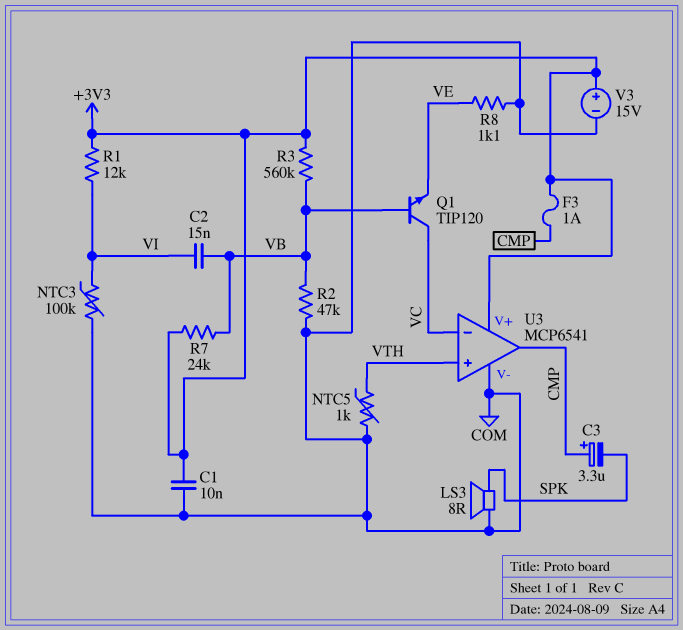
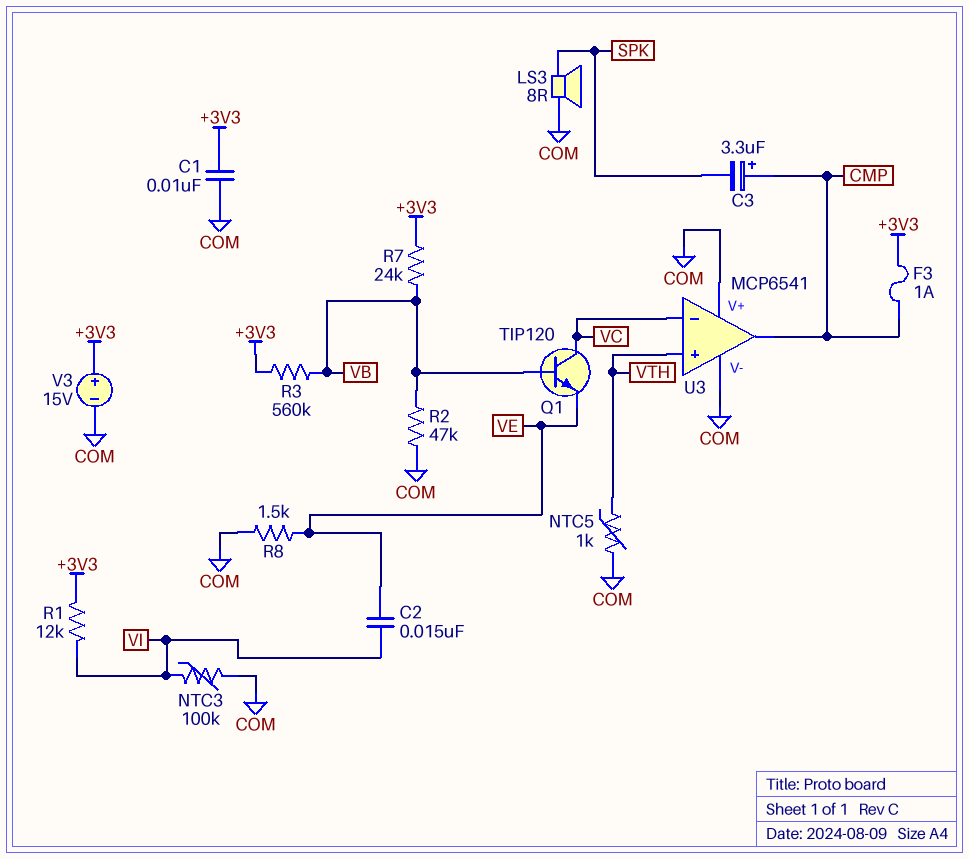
C2: 15nF (VB, VI) -> 15nF (VE, VI)
R8: 1.1k (COM, VE) -> 1.5k (COM, VE)
U3 pin V+: +3V3 -> COM

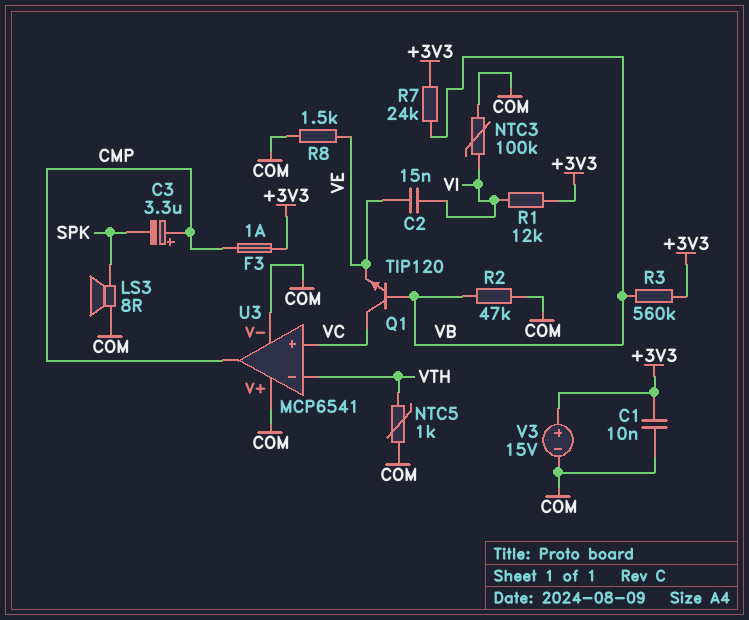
U3 pin in+: VTH -> VC
U3 pin in-: VC -> VTH

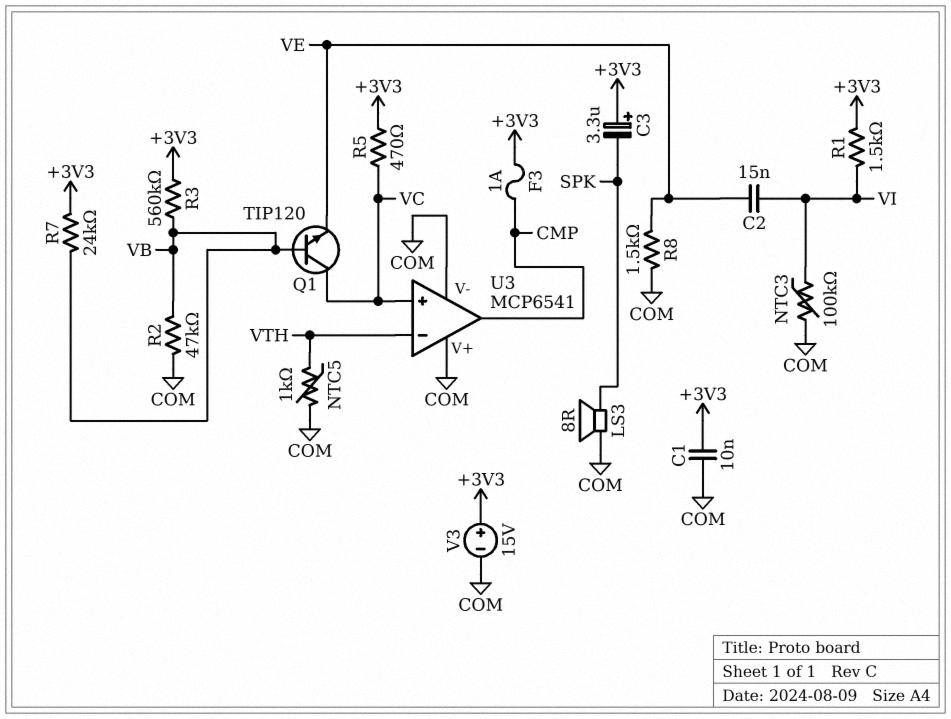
C3: 3.3uF (plus CMP, minus SPK) -> 3.3uF (plus +3V3, minus SPK)
R1: 12k (+3V3, VI) -> 1.5k (+3V3, VI)
R5: none -> 470 (+3V3, VC)

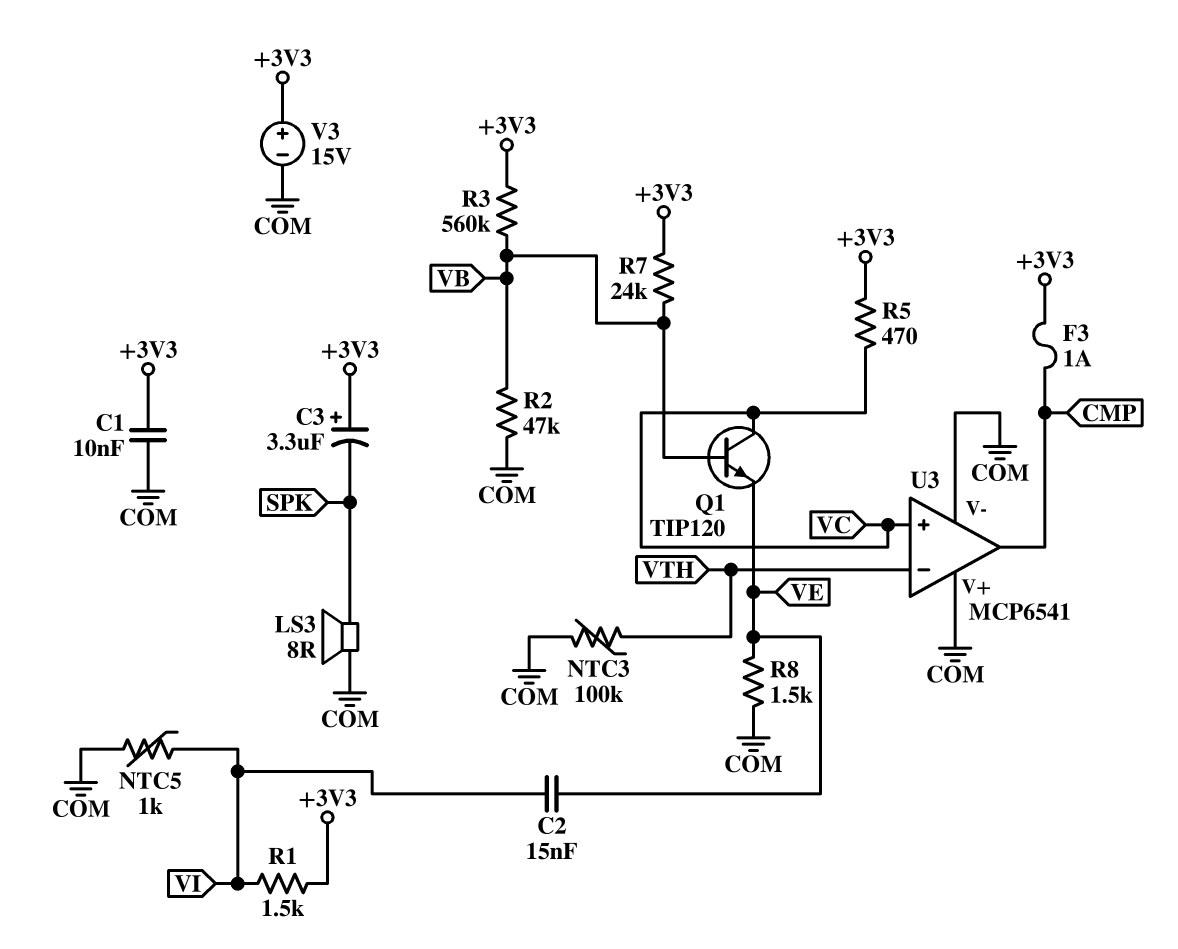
NTC3: 100k (COM, VI) -> 100k (COM, VTH)
NTC5: 1k (COM, VTH) -> 1k (COM, VI)

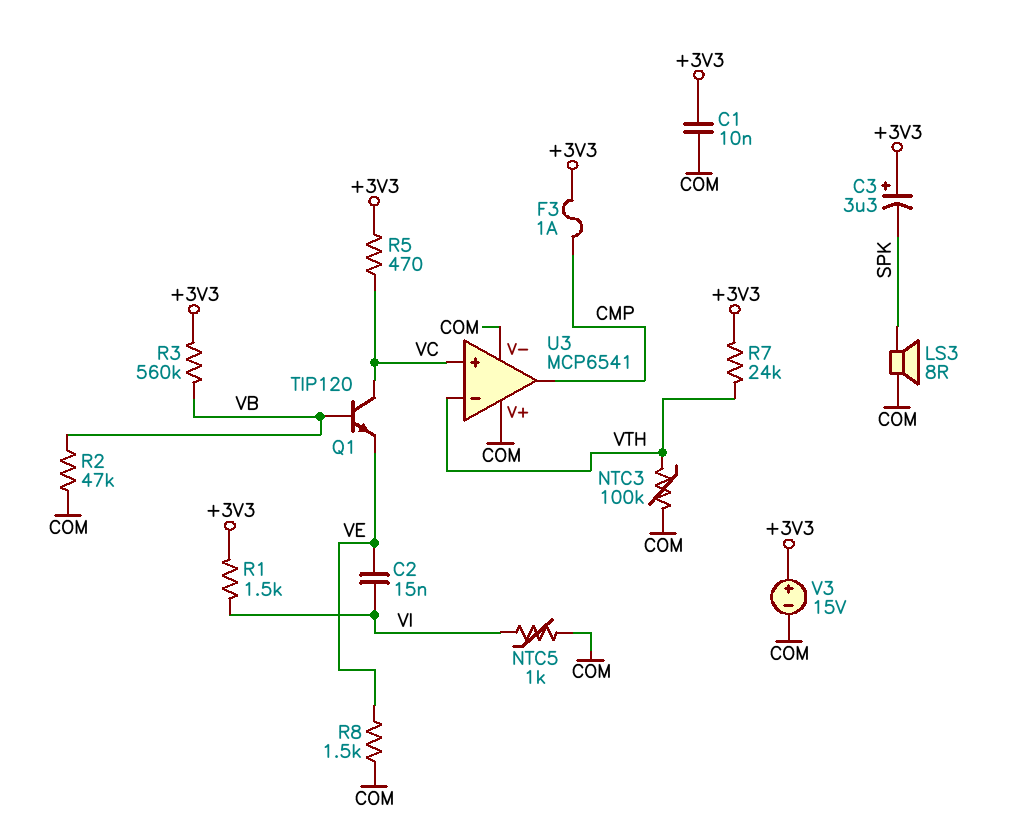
R7: 24k (+3V3, VB) -> 24k (+3V3, VTH)

